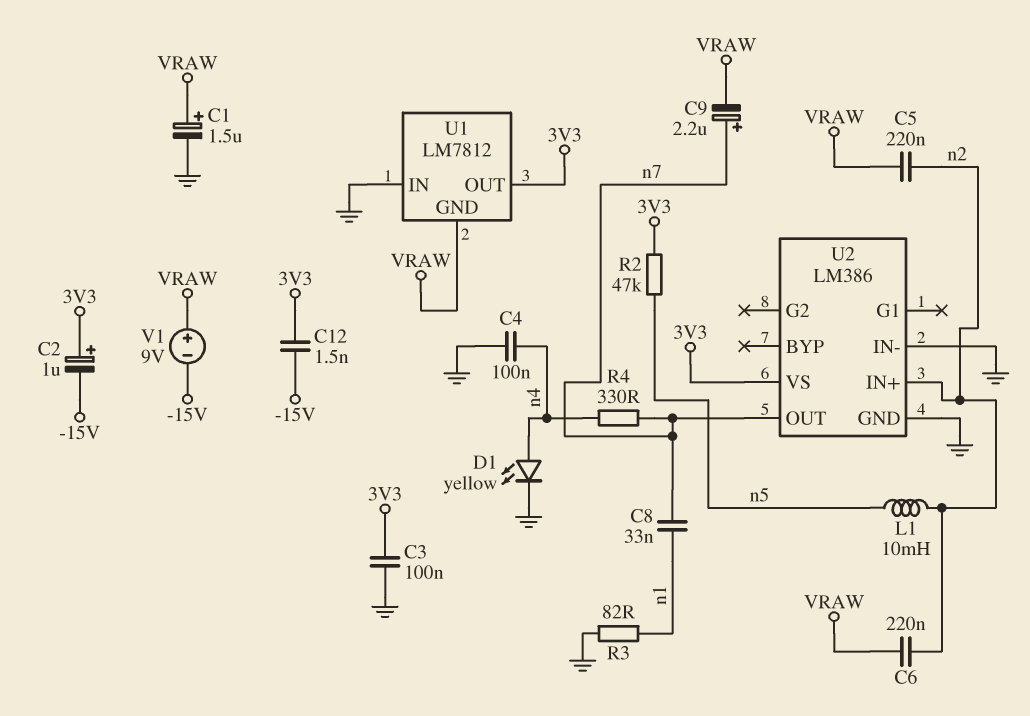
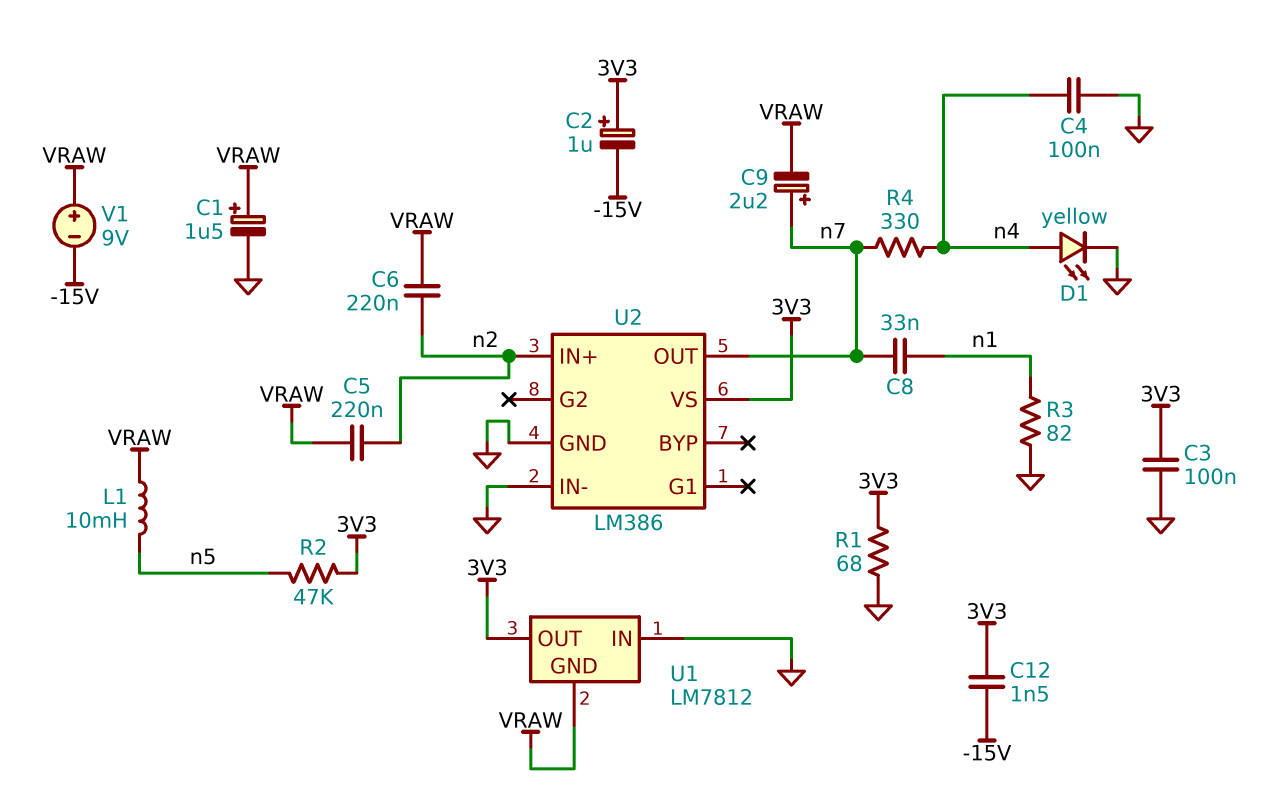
L1: 10mH (n2, n5) -> 10mH (VRAW, n5)
R1: none -> 68 (3V3, GND)

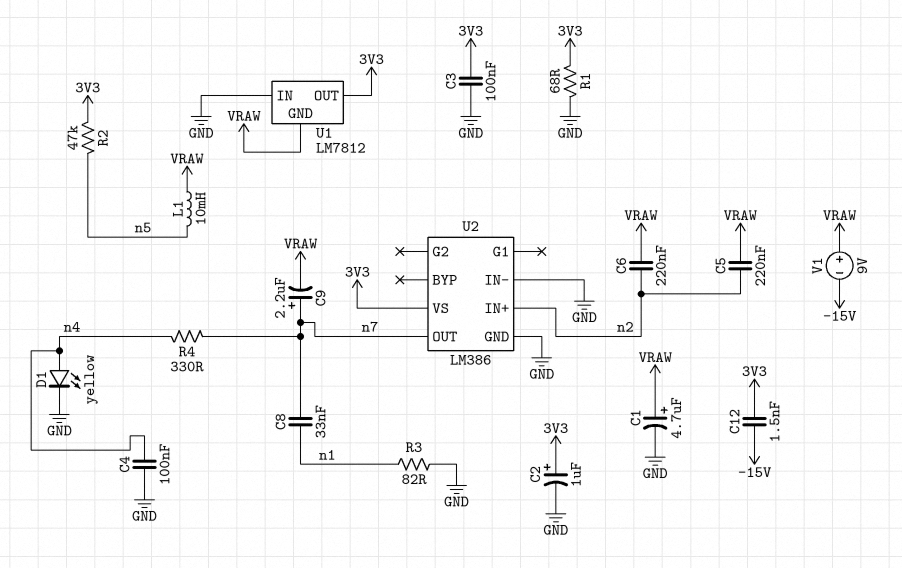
C1: 1.5uF (plus VRAW, minus GND) -> 4.7uF (plus VRAW, minus GND)
C2: 1uF (plus 3V3, minus -15V) -> 1uF (plus 3V3, minus GND)

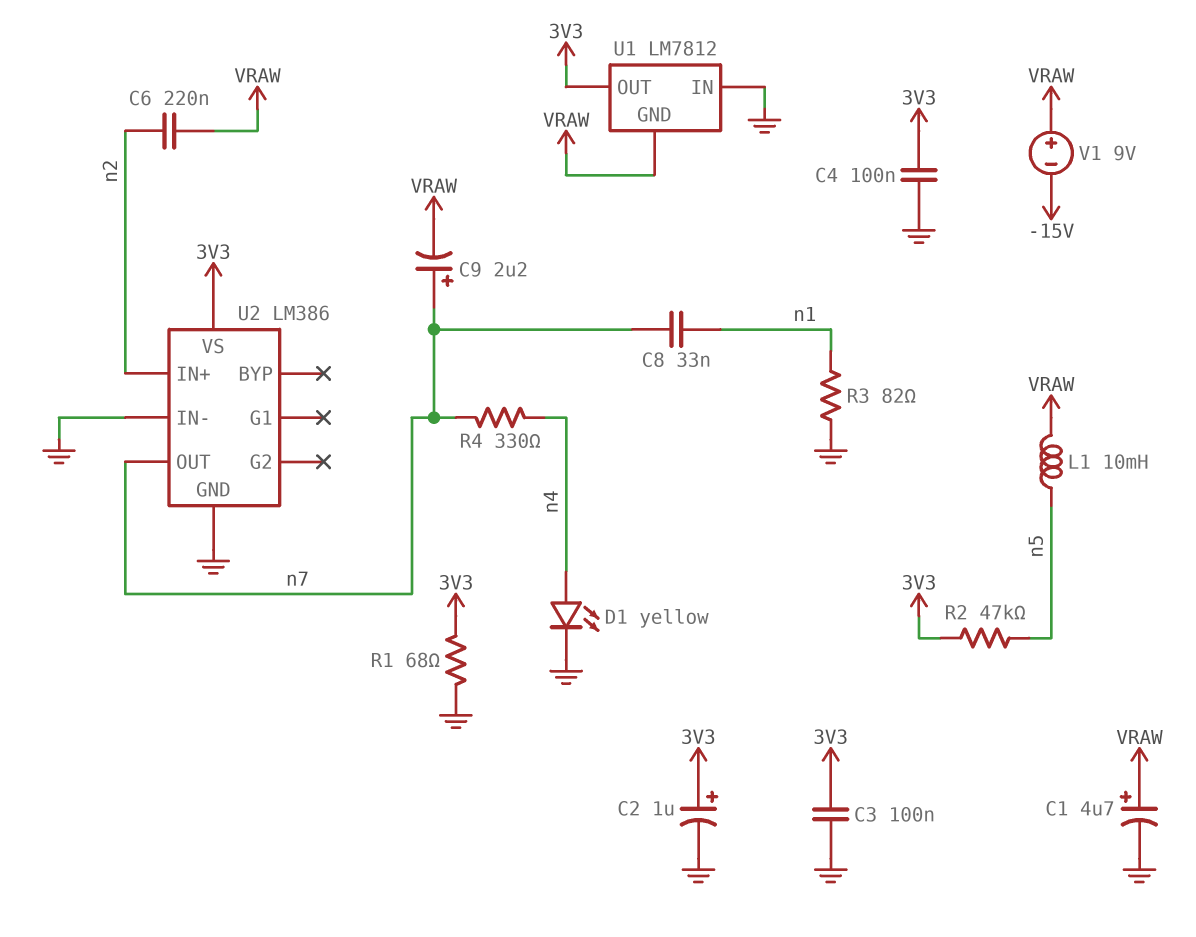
C4: 100nF (GND, n4) -> 100nF (3V3, GND)
C5: 220nF (VRAW, n2) -> none
C12: 1.5nF (-15V, 3V3) -> none

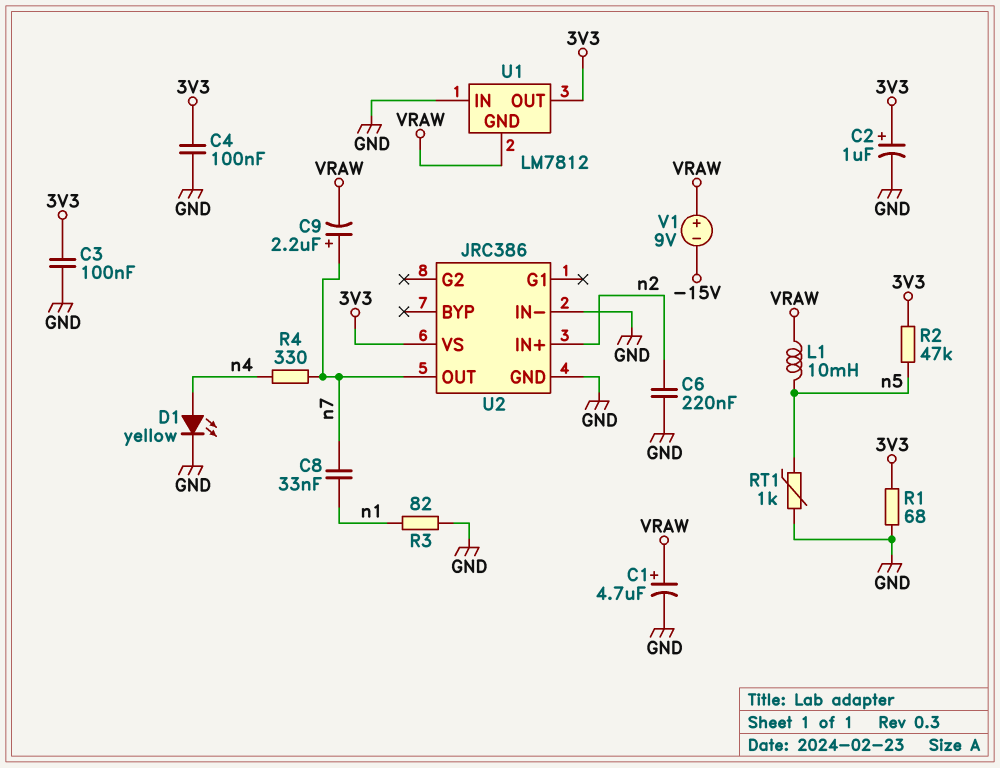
C6: 220nF (VRAW, n2) -> 220nF (GND, n2)
RT1: none -> 1k (GND, n5)
U2: LM386 -> JRC386

